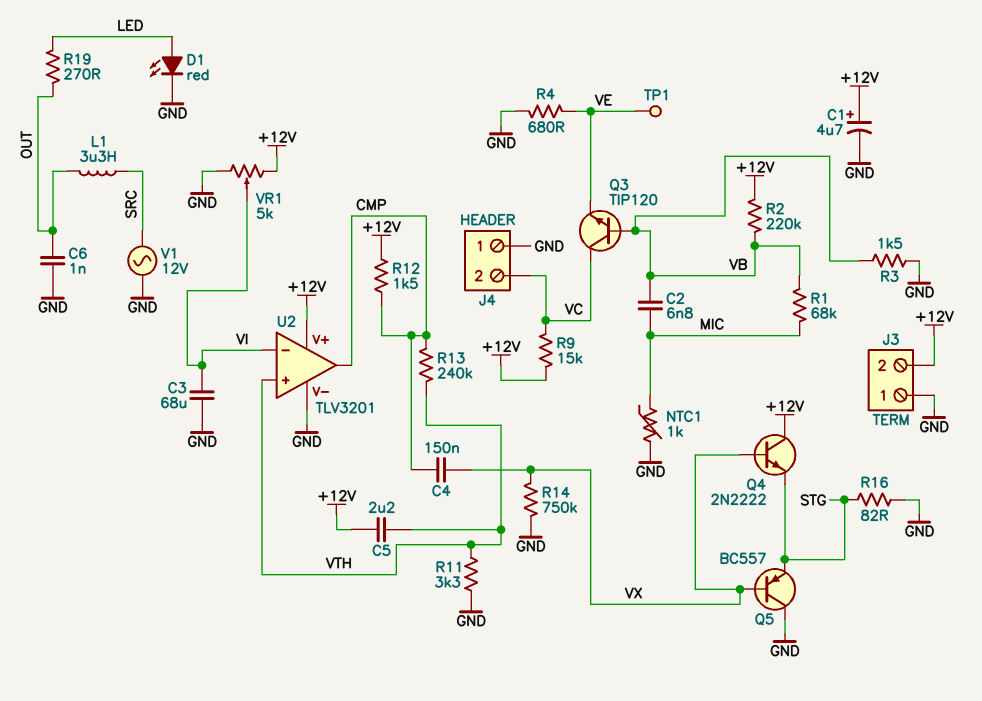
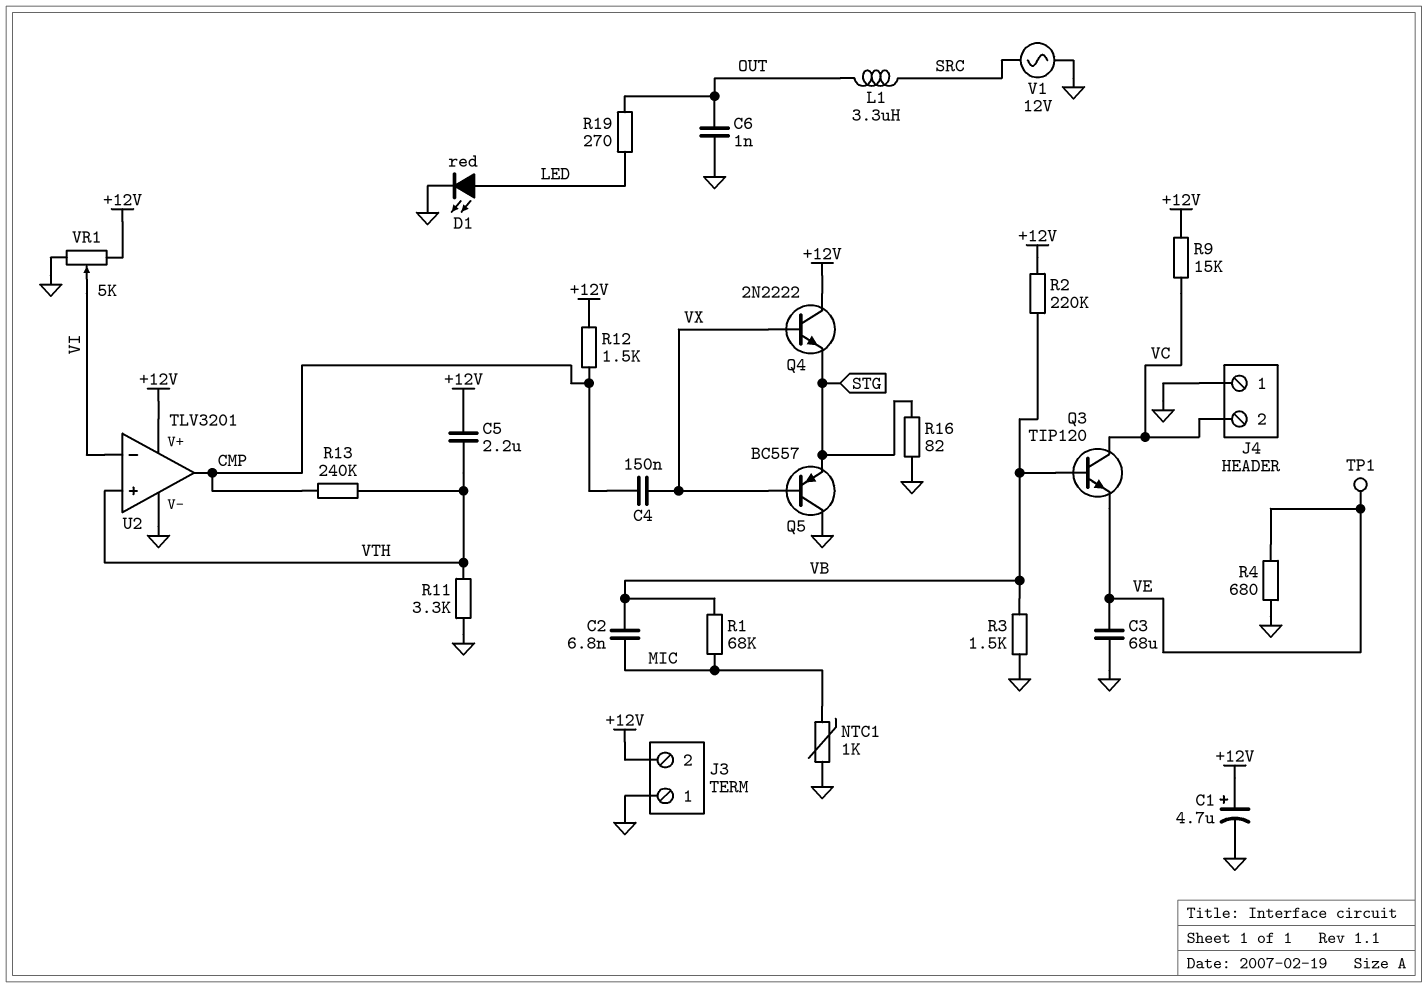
C3: 68uF (GND, VI) -> 68uF (GND, VE)
R14: 750k (GND, VX) -> none

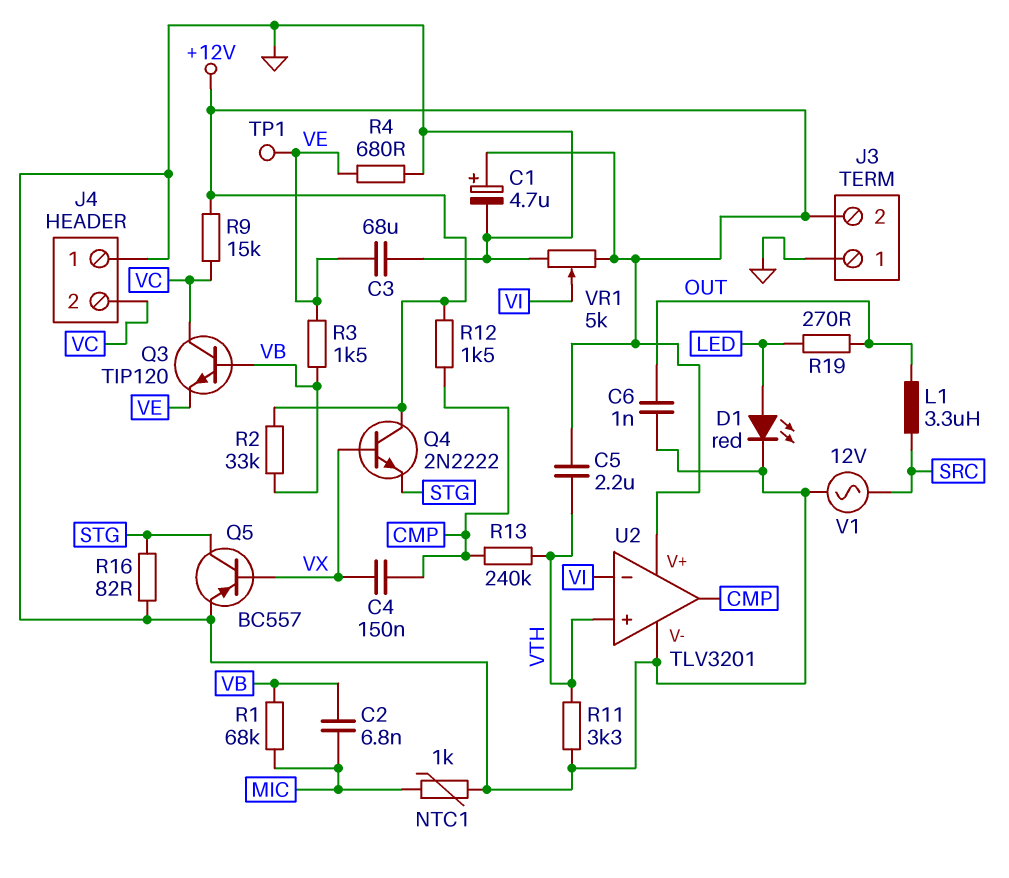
Q5: PNP BC557 (B VX, C GND, E STG) -> PNP BC557 (B VX, C STG, E GND)
R2: 220k (+12V, VB) -> 33k (+12V, VB)
R3: 1.5k (GND, VB) -> 1.5k (VB, VE)

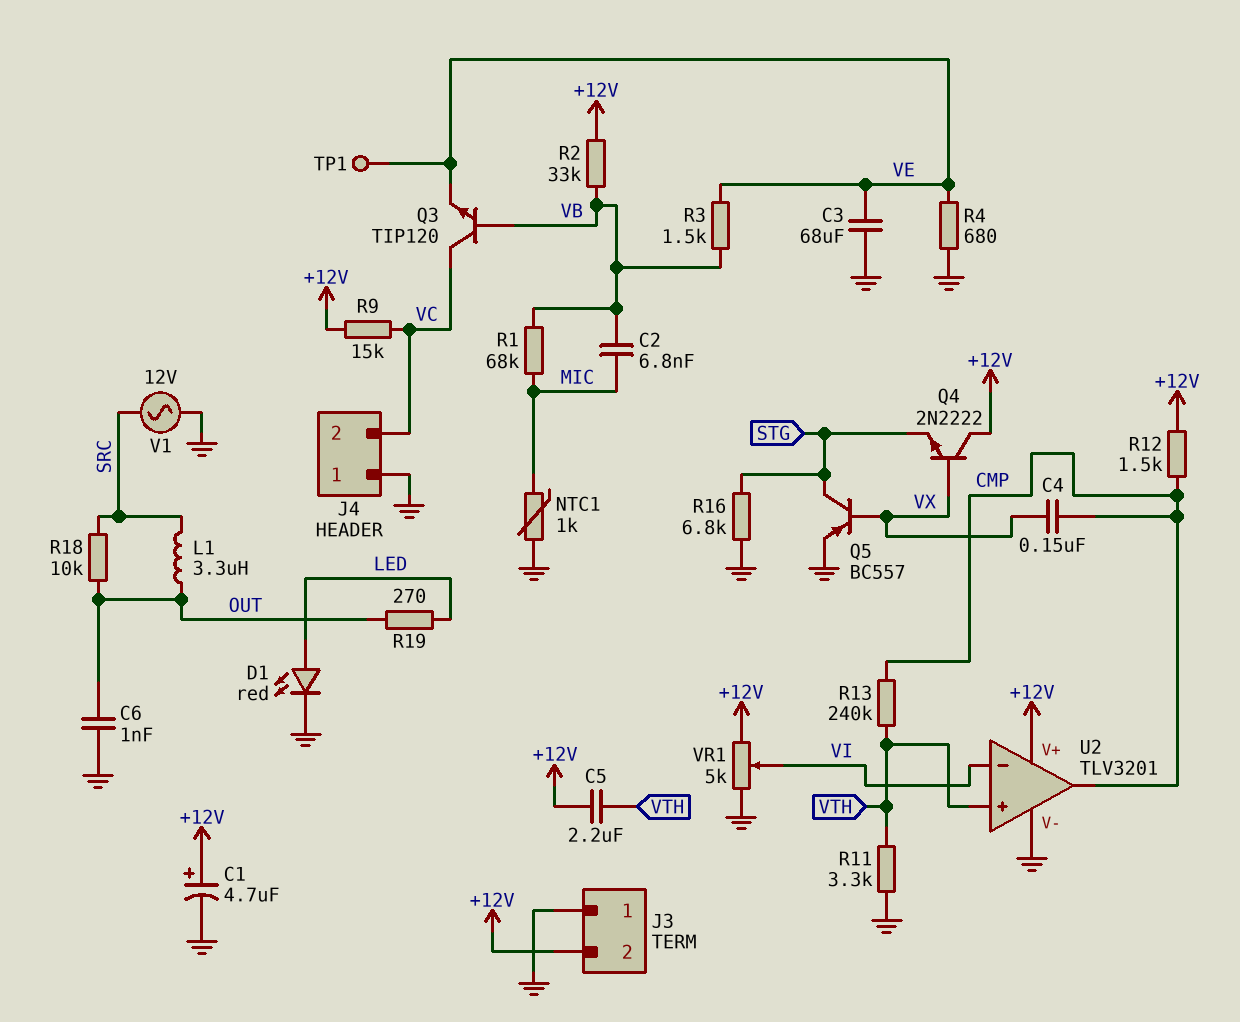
R16: 82 (GND, STG) -> 6.8k (GND, STG)
R18: none -> 10k (OUT, SRC)

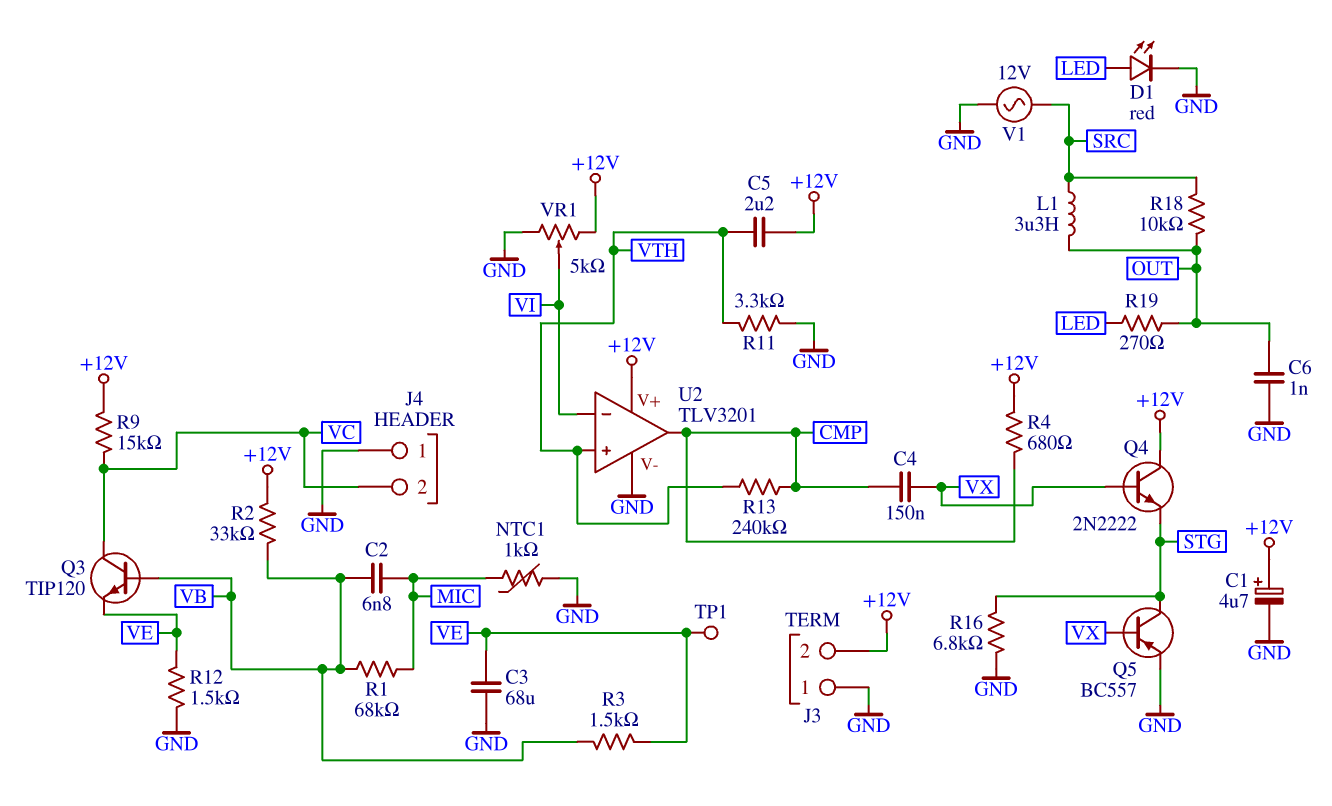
R4: 680 (GND, VE) -> 680 (+12V, CMP)
R12: 1.5k (+12V, CMP) -> 1.5k (GND, VE)

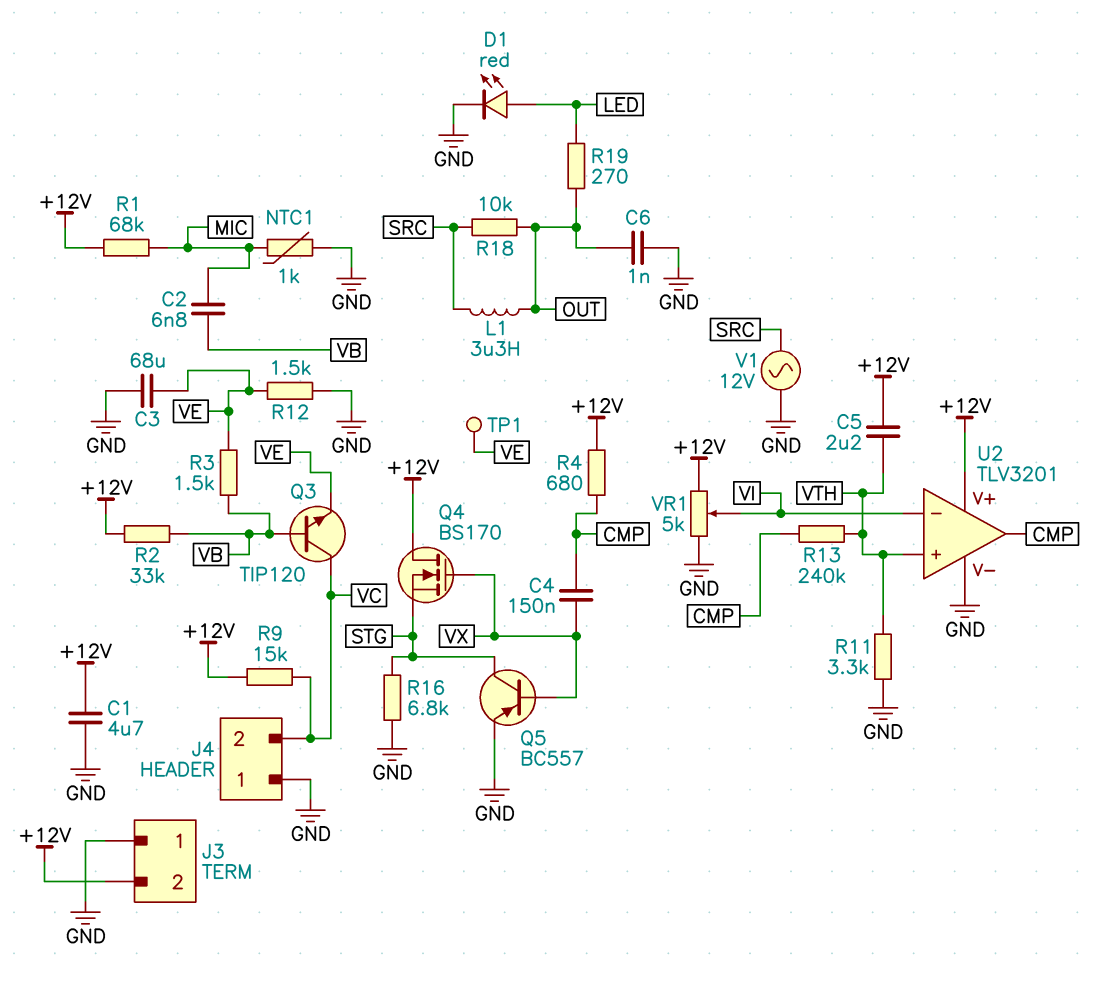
C1: 4.7uF (plus +12V, minus GND) -> 4.7uF (+12V, GND)
Q4: NPN 2N2222 (B VX, C +12V, E STG) -> NMOS BS170 (G VX, D +12V, S STG)
R1: 68k (MIC, VB) -> 68k (+12V, MIC)

